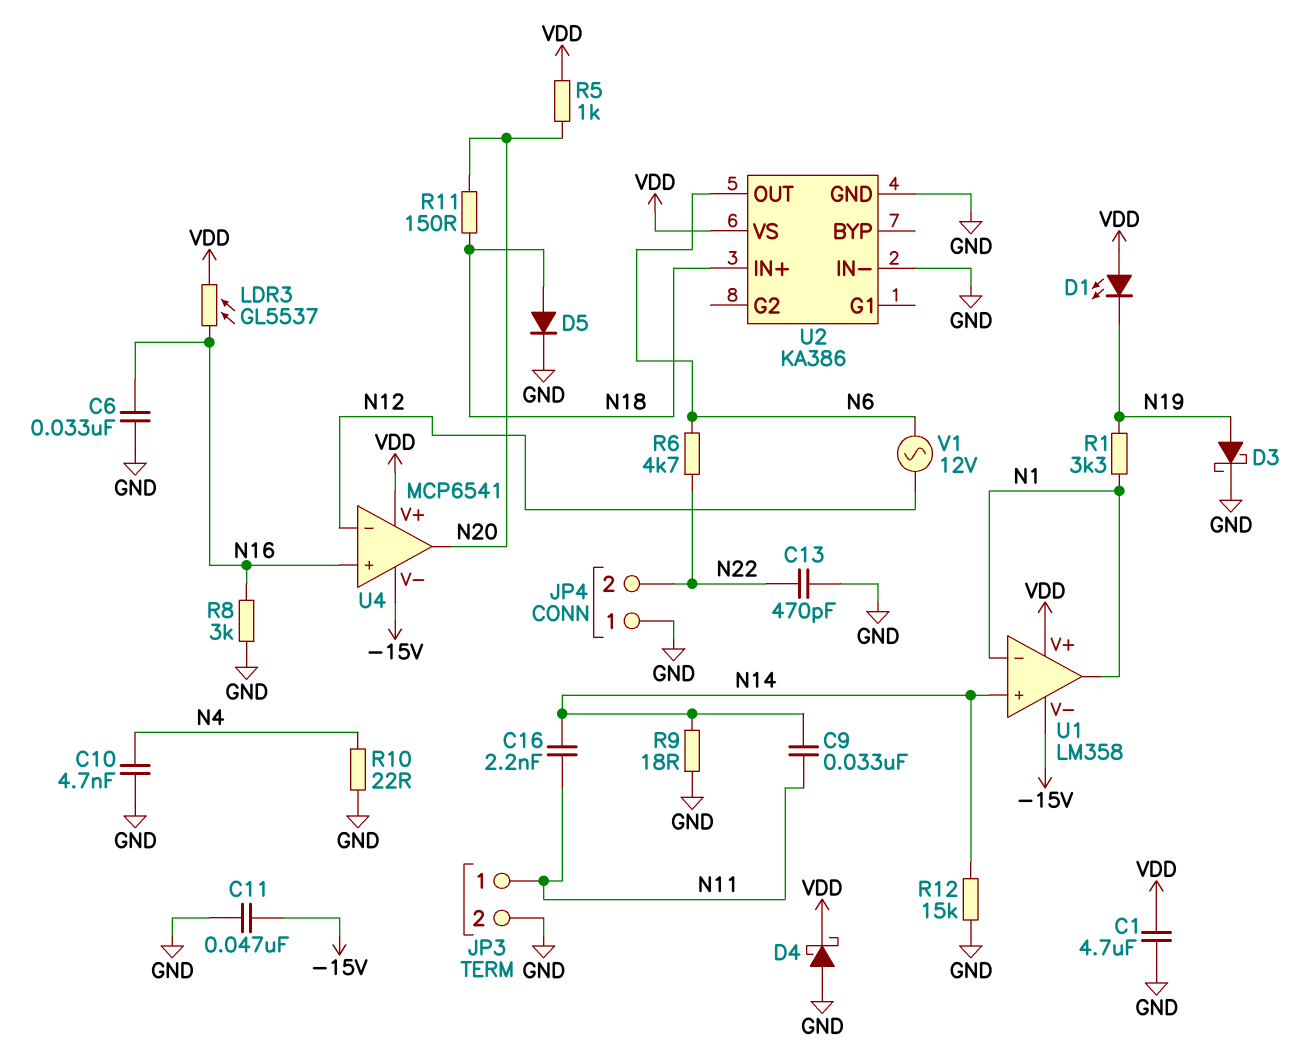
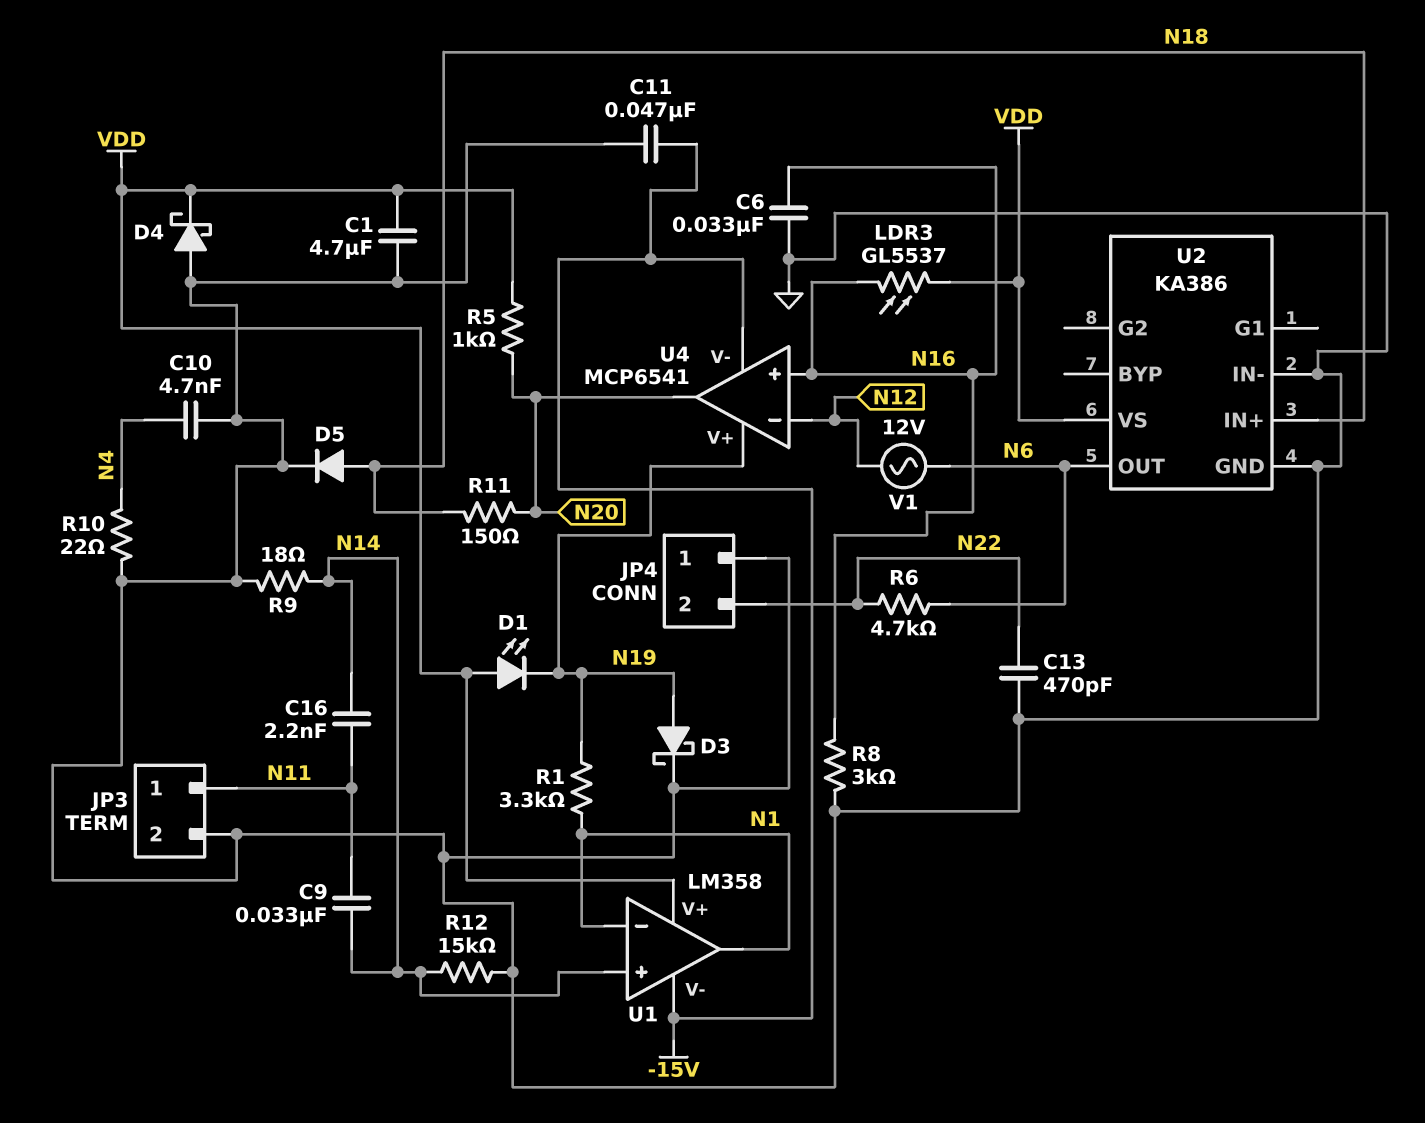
U4 pin V+: VDD -> N19

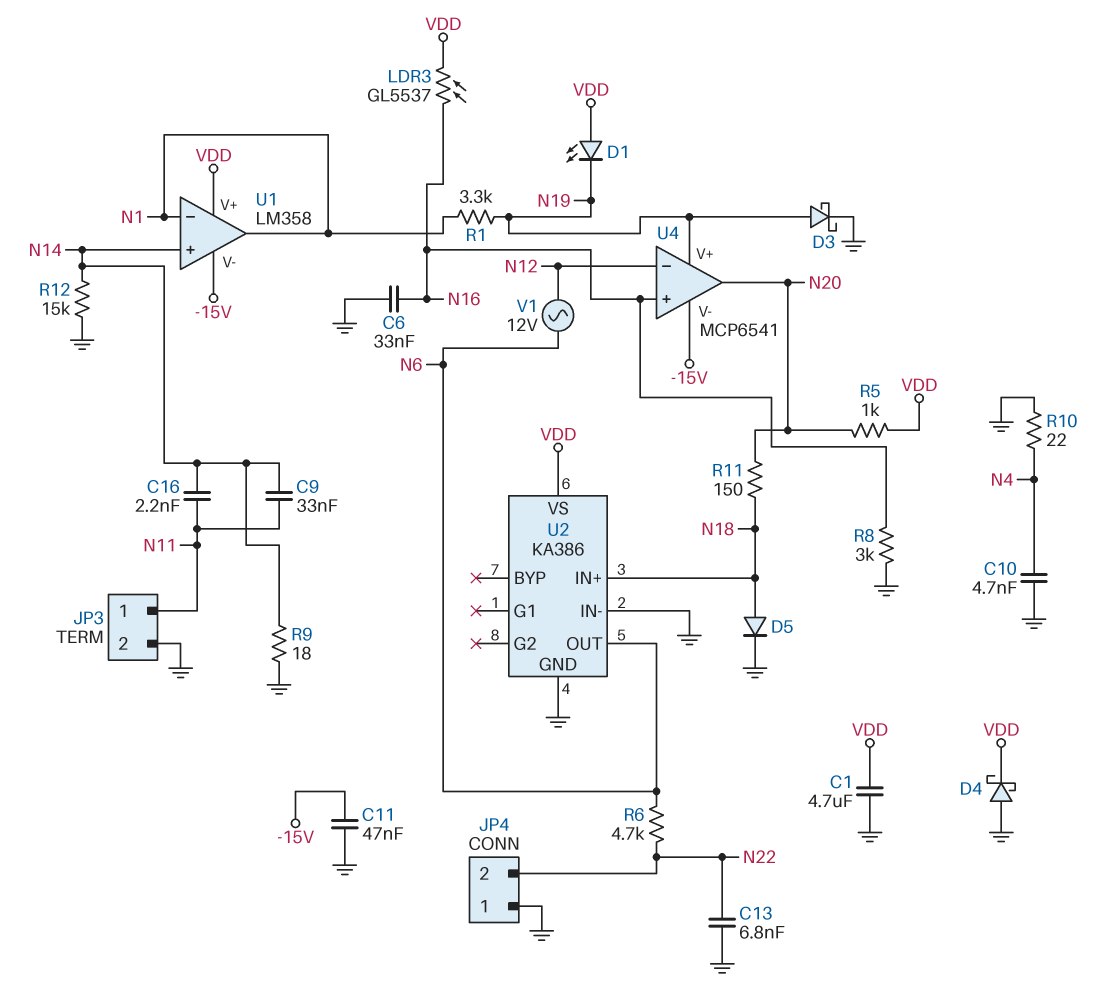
C13: 470pF (GND, N22) -> 6.8nF (GND, N22)

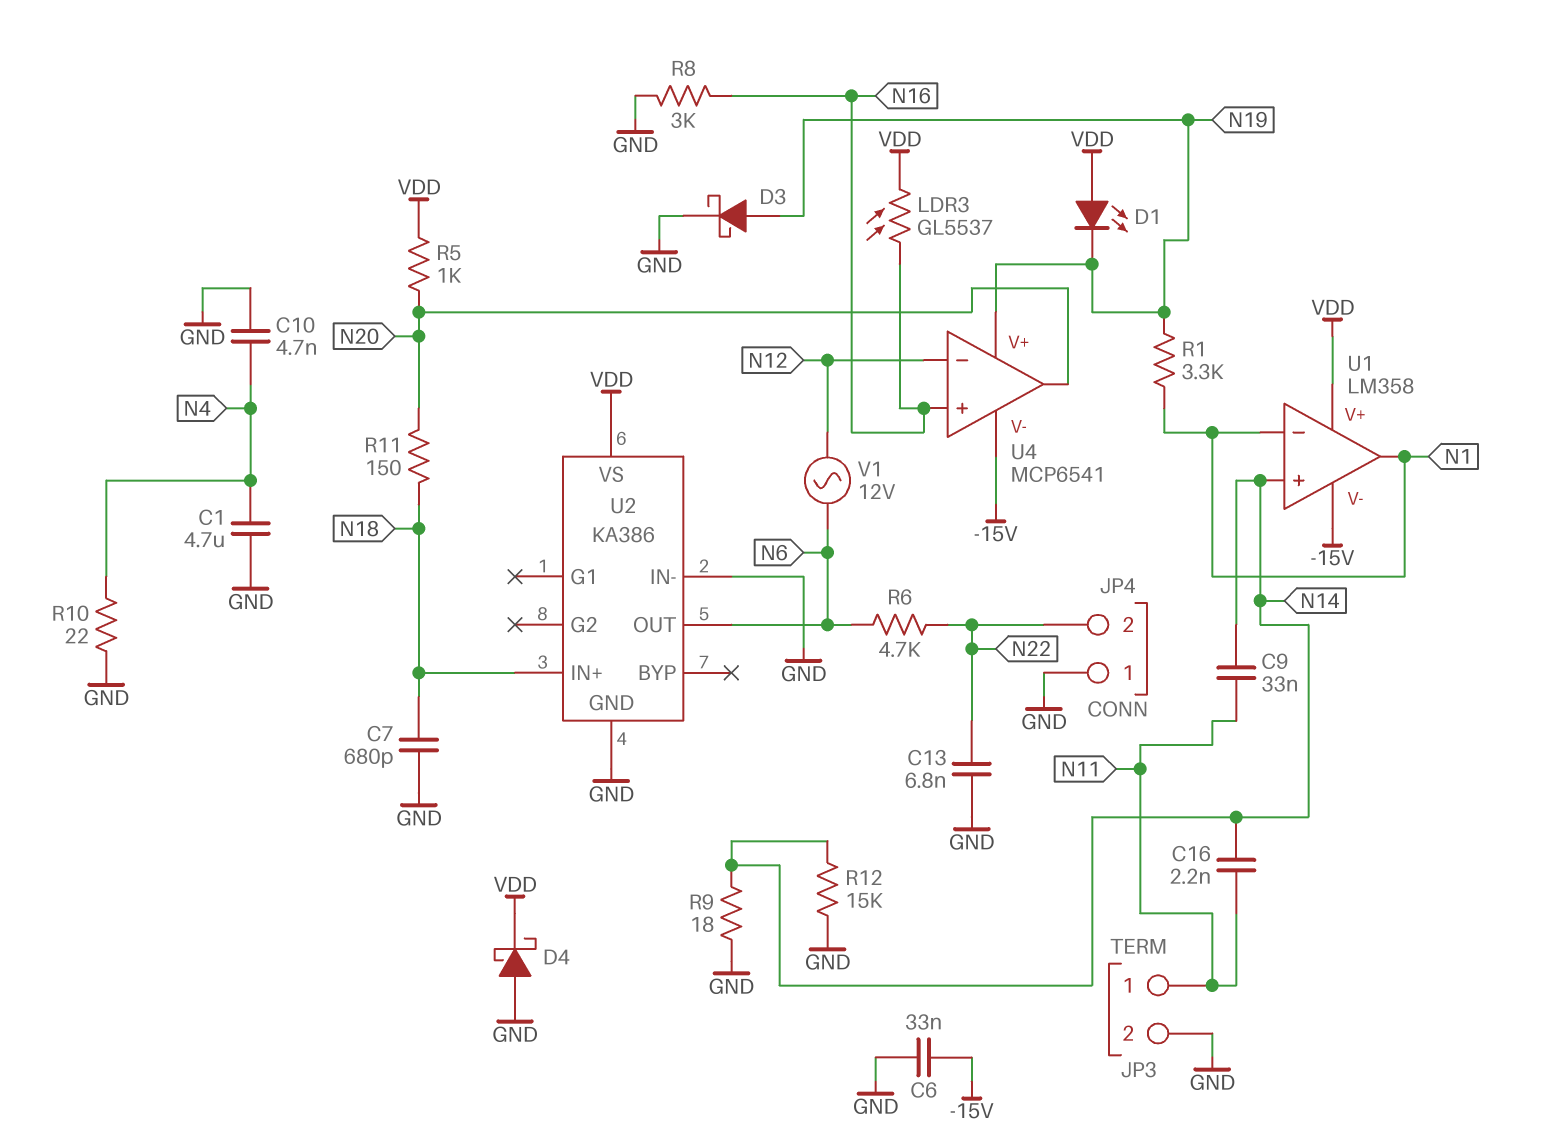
C1: 4.7uF (GND, VDD) -> 4.7uF (GND, N4)
C6: 33nF (GND, N16) -> 33nF (-15V, GND)
C7: none -> 680pF (GND, N18)
C11: 47nF (-15V, GND) -> none
D5: diode (A N18, K GND) -> none

